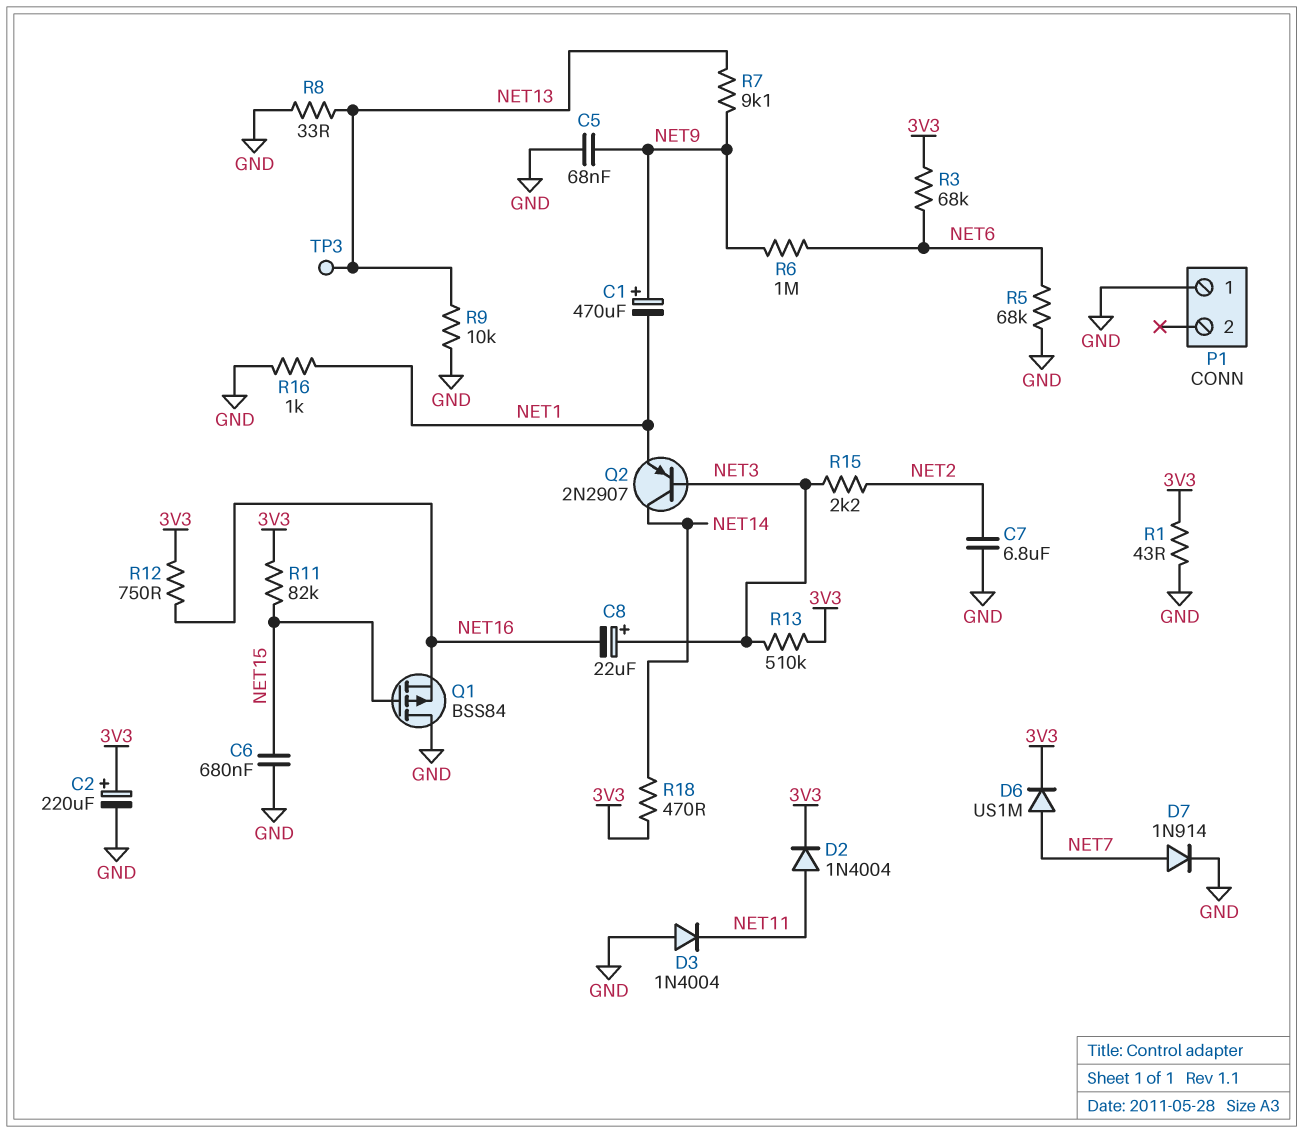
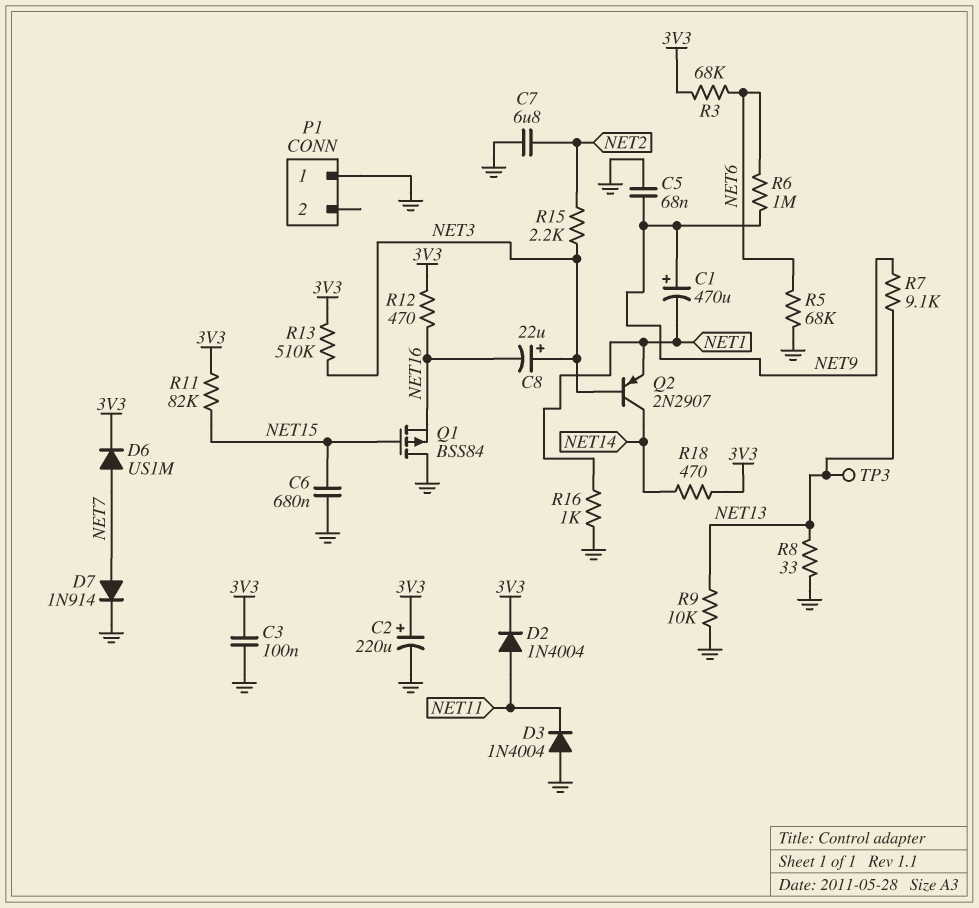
C3: none -> 100nF (3V3, GND)
R1: 43 (3V3, GND) -> none
R12: 750 (3V3, NET16) -> 470 (3V3, NET16)

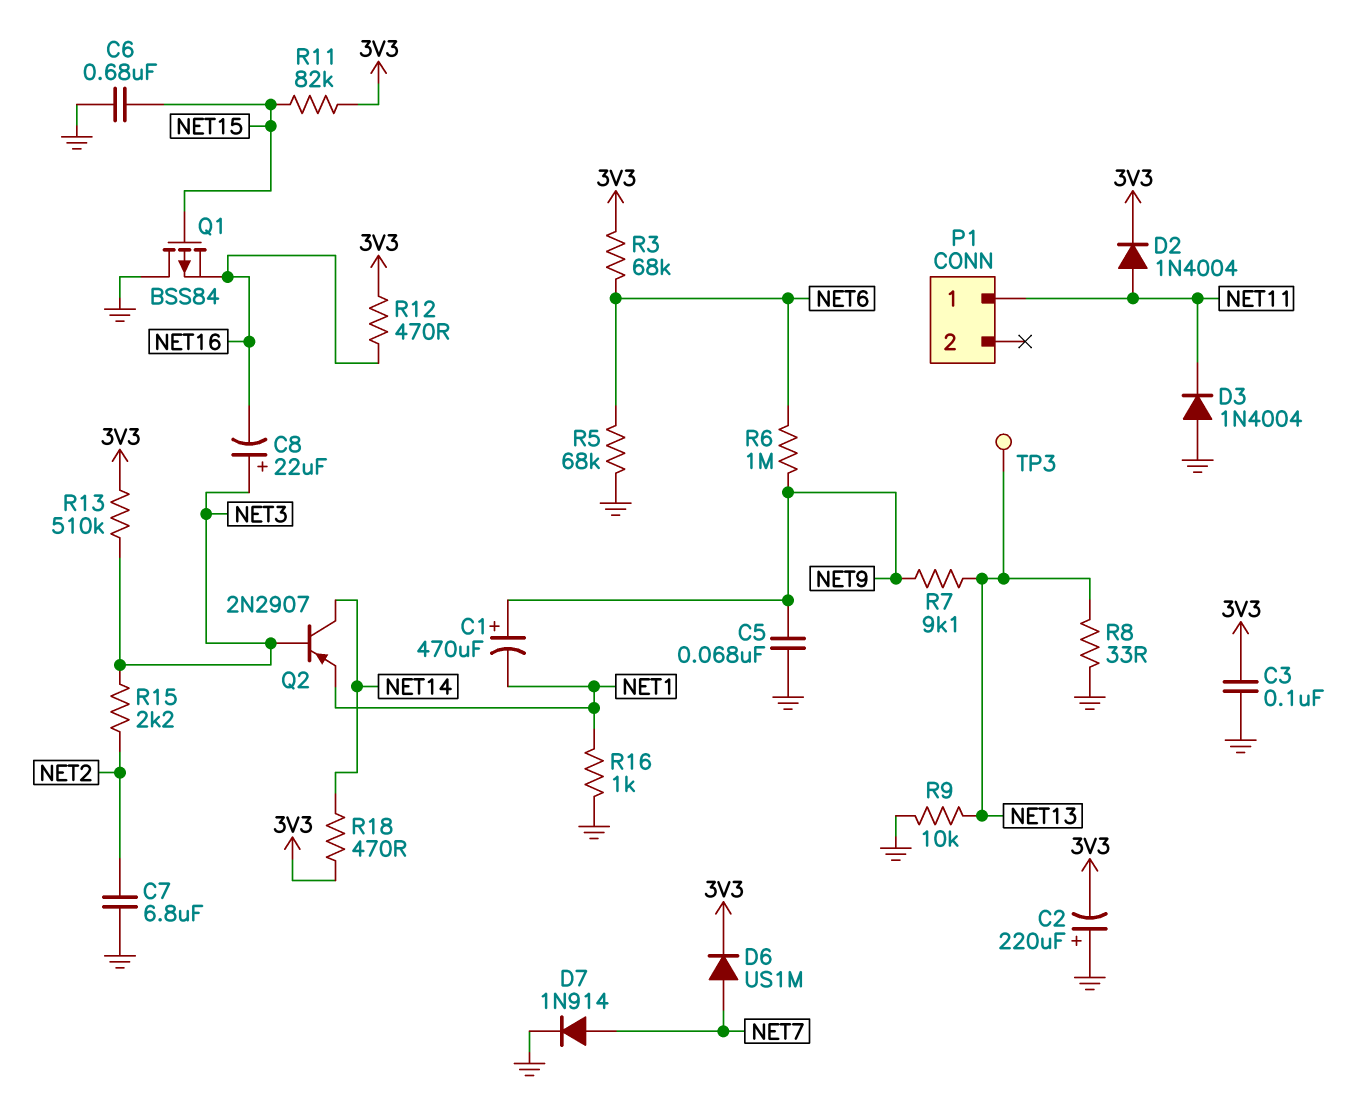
C2: 220uF (plus 3V3, minus GND) -> 220uF (plus GND, minus 3V3)
P1 pin 1: GND -> NET11

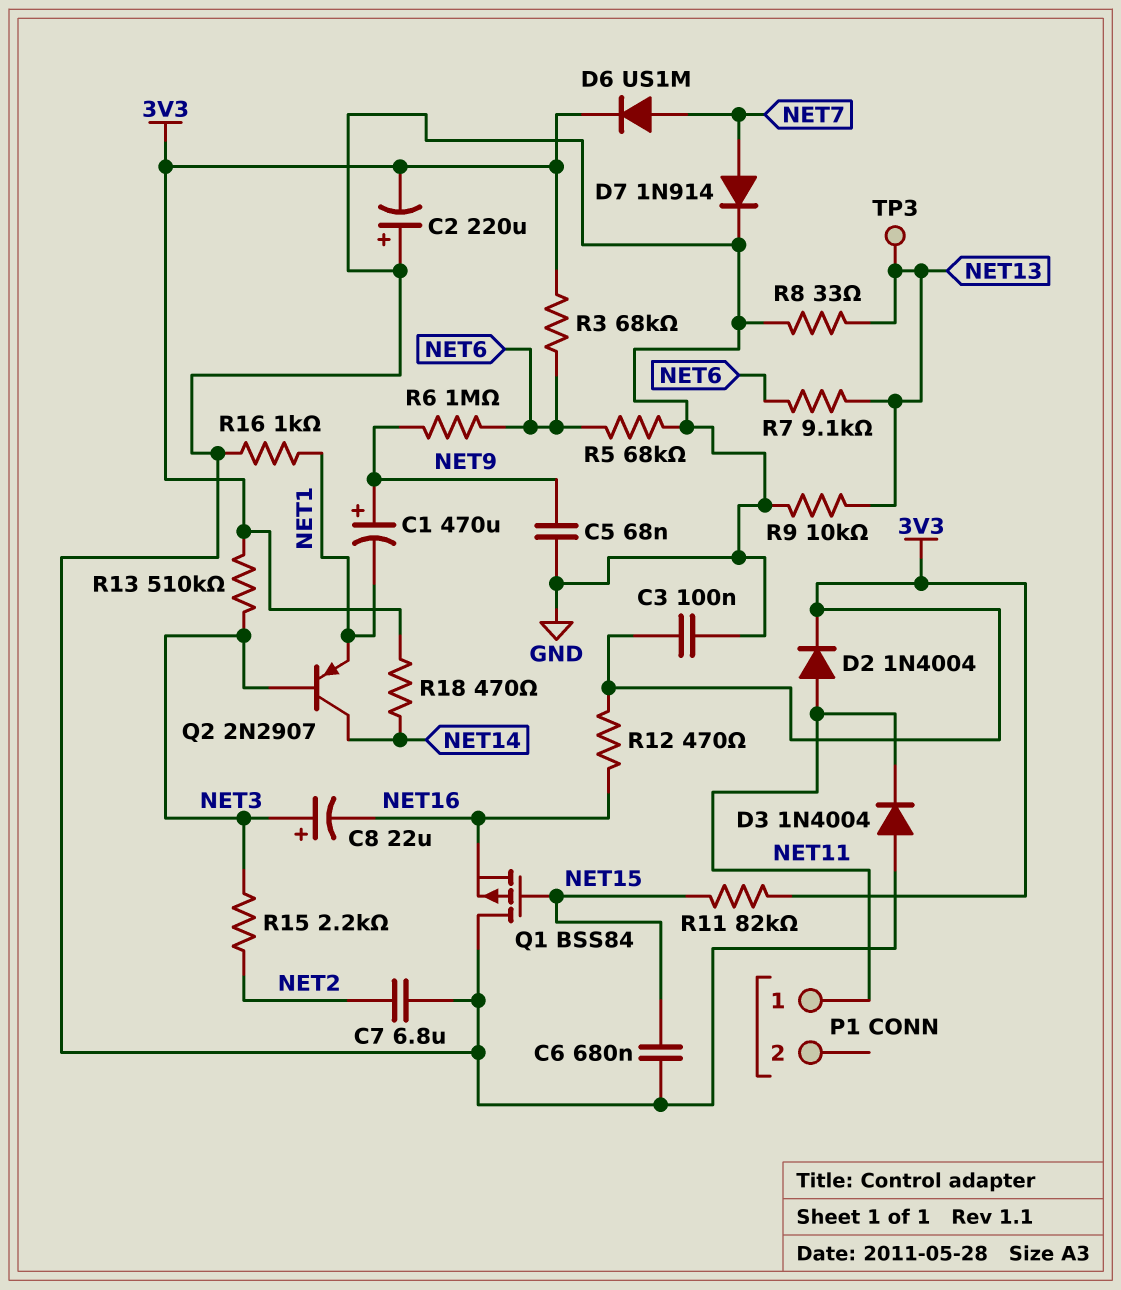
R7: 9.1k (NET9, NET13) -> 9.1k (NET6, NET13)

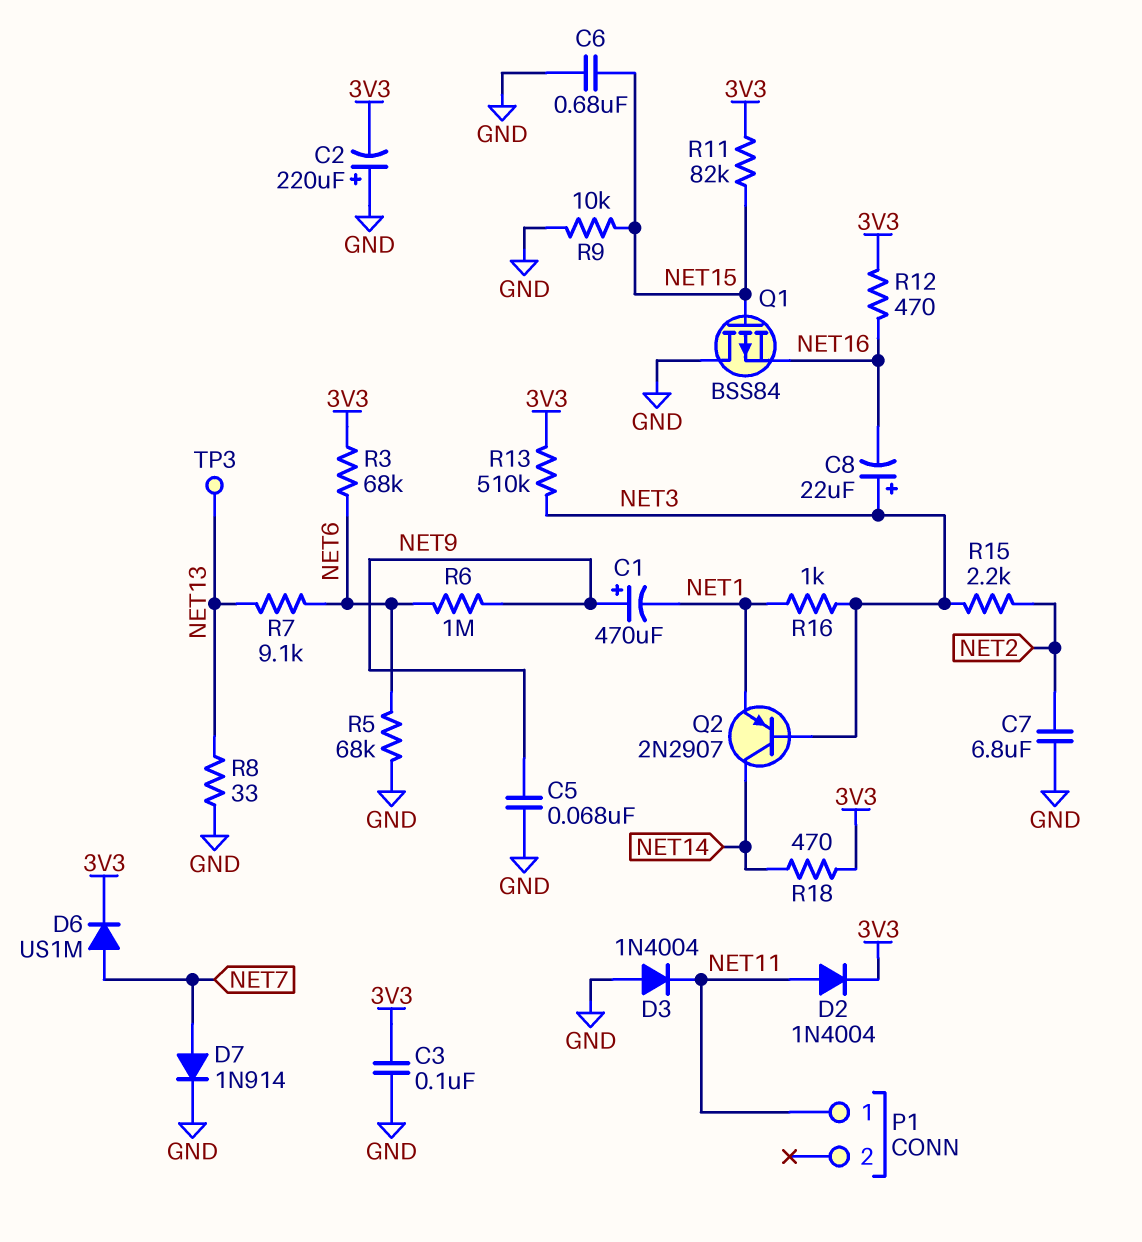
R9: 10k (GND, NET13) -> 10k (GND, NET15)
R16: 1k (GND, NET1) -> 1k (NET1, NET3)

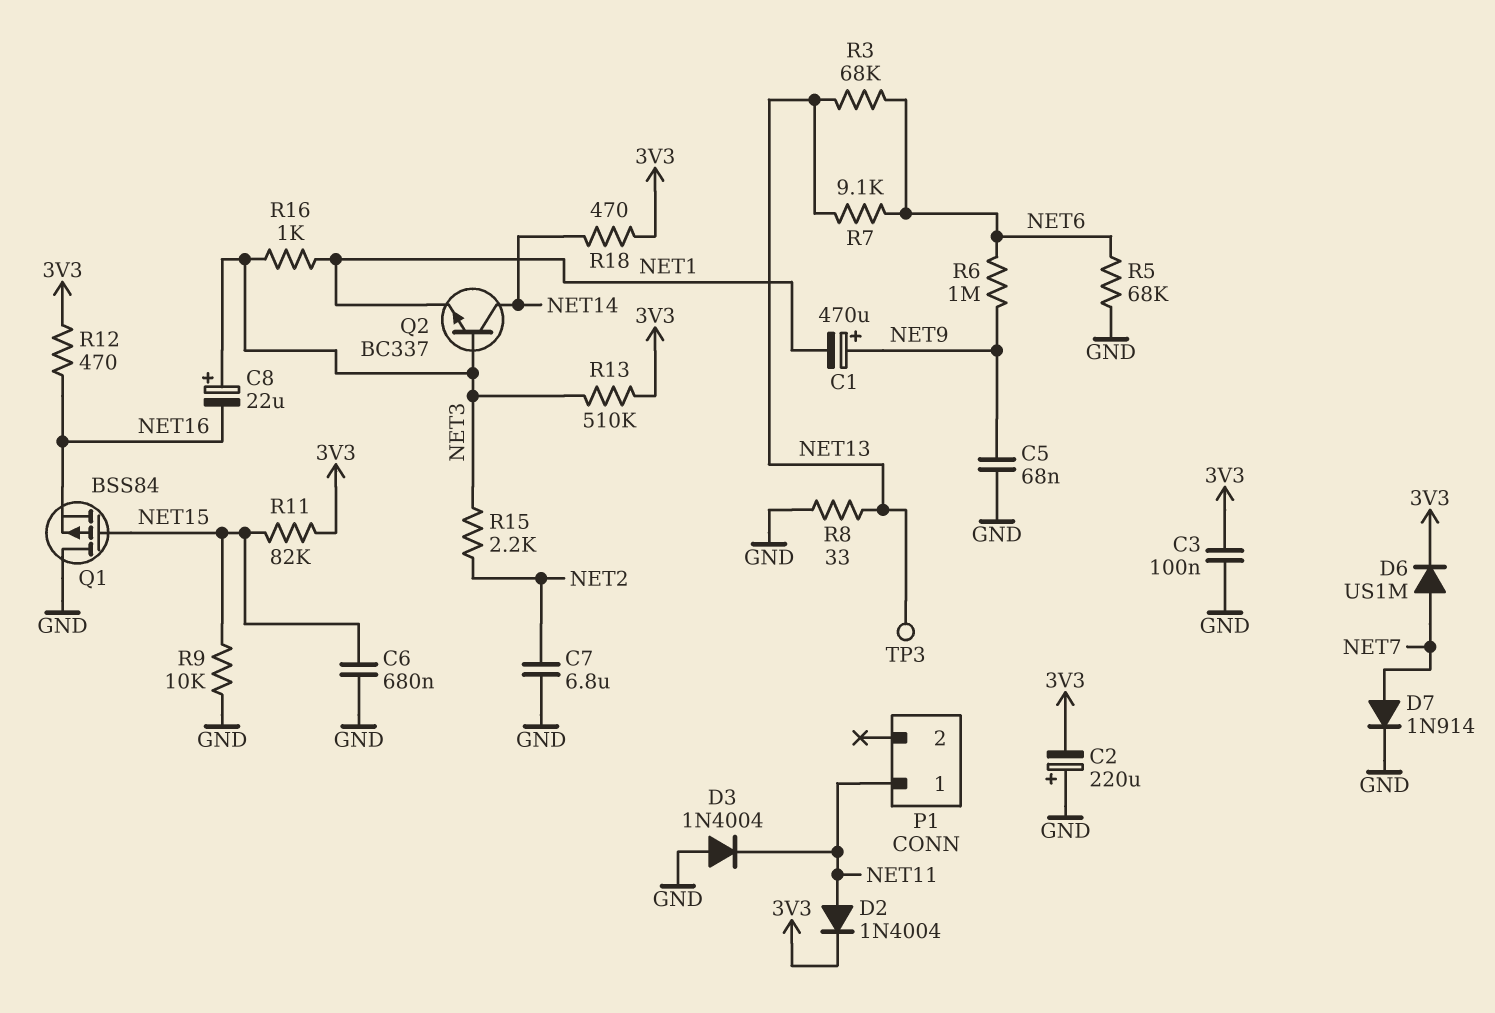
Q2: PNP 2N2907 (B NET3, C NET14, E NET1) -> NPN BC337 (B NET3, C NET14, E NET1)
R3: 68k (3V3, NET6) -> 68k (NET6, NET13)

